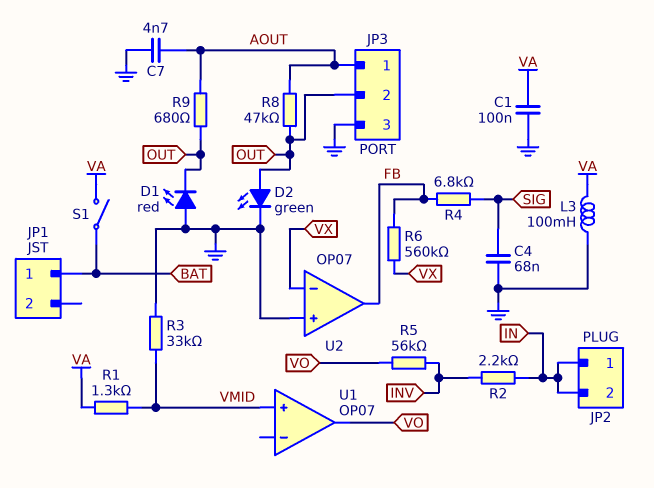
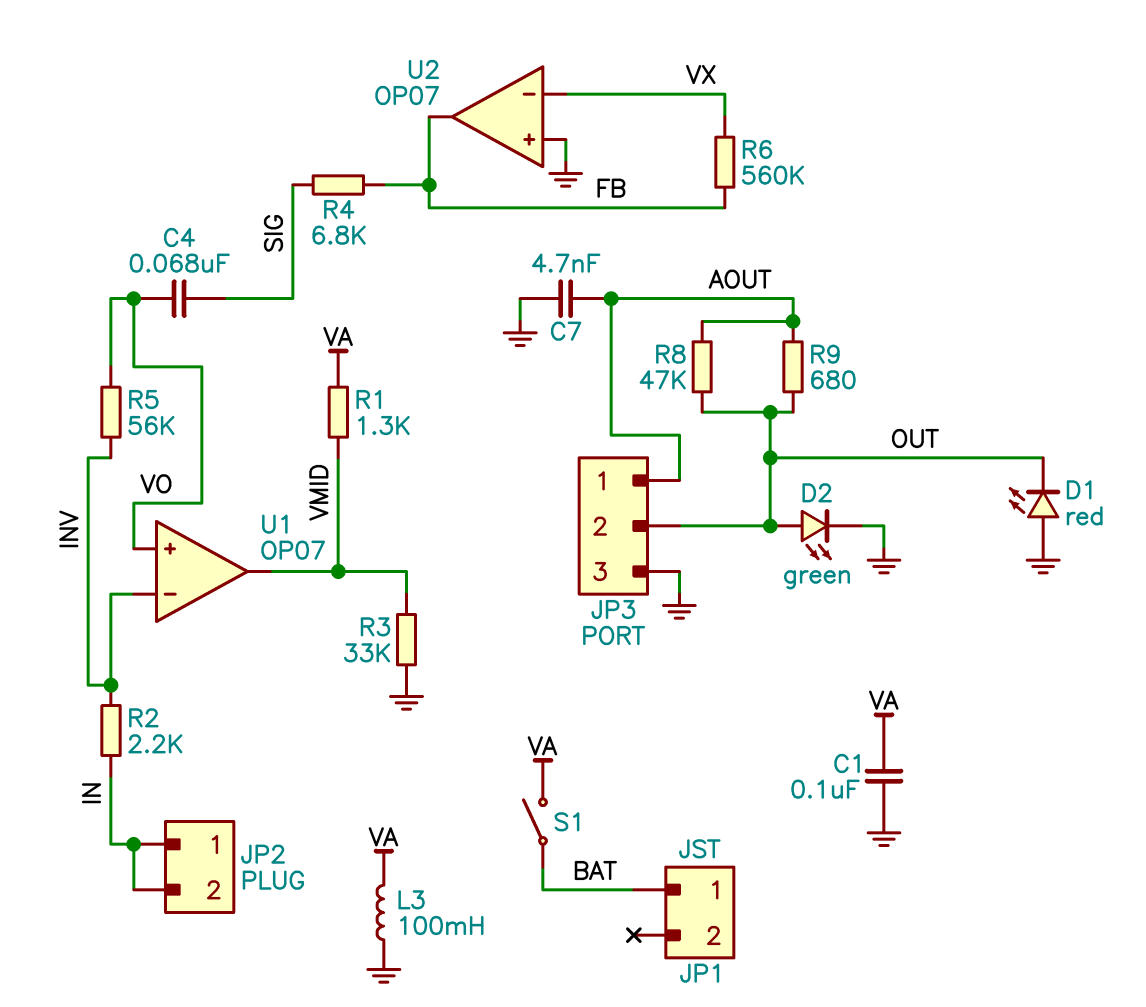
C4: 68nF (GND, SIG) -> 68nF (SIG, VO)
U1 pin in+: VMID -> VO
U1 pin in-: none -> INV
U1 pin out: VO -> VMID

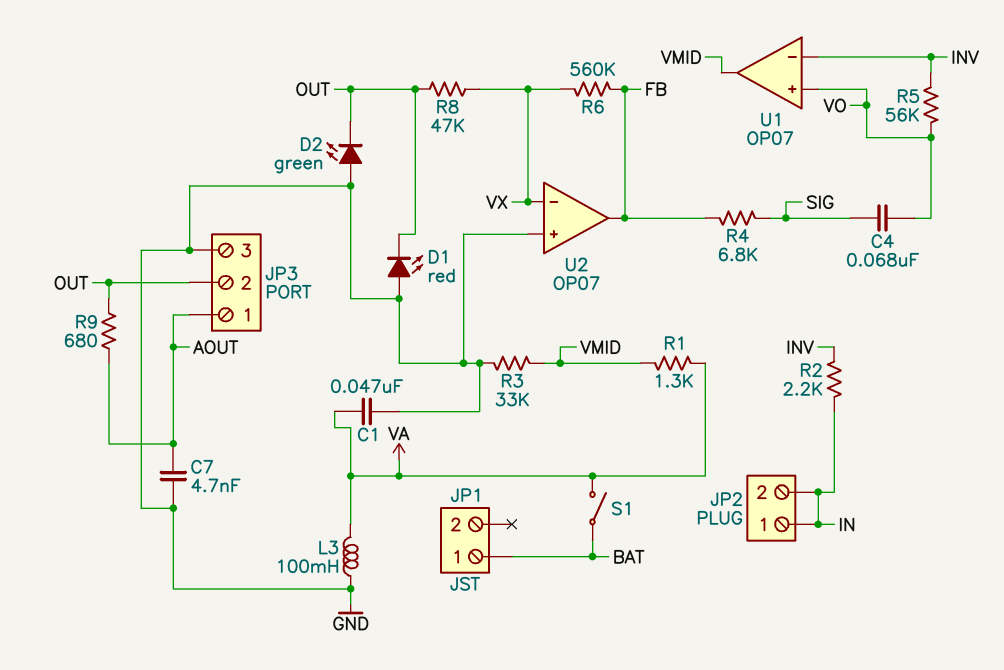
C1: 100nF (GND, VA) -> 47nF (GND, VA)
D2: LED green (A OUT, K GND) -> LED green (A GND, K OUT)
R8: 47k (AOUT, OUT) -> 47k (OUT, VX)

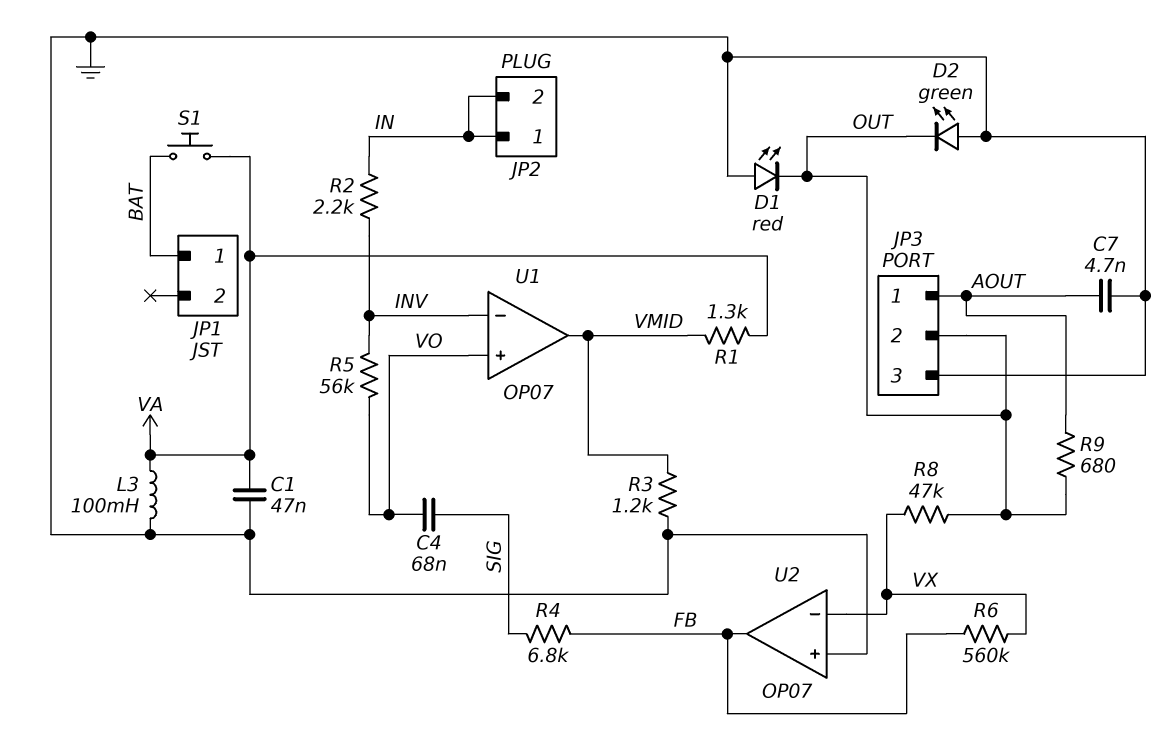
R3: 33k (GND, VMID) -> 1.2k (GND, VMID)
S1: switch (BAT, VA) -> button (BAT, VA)

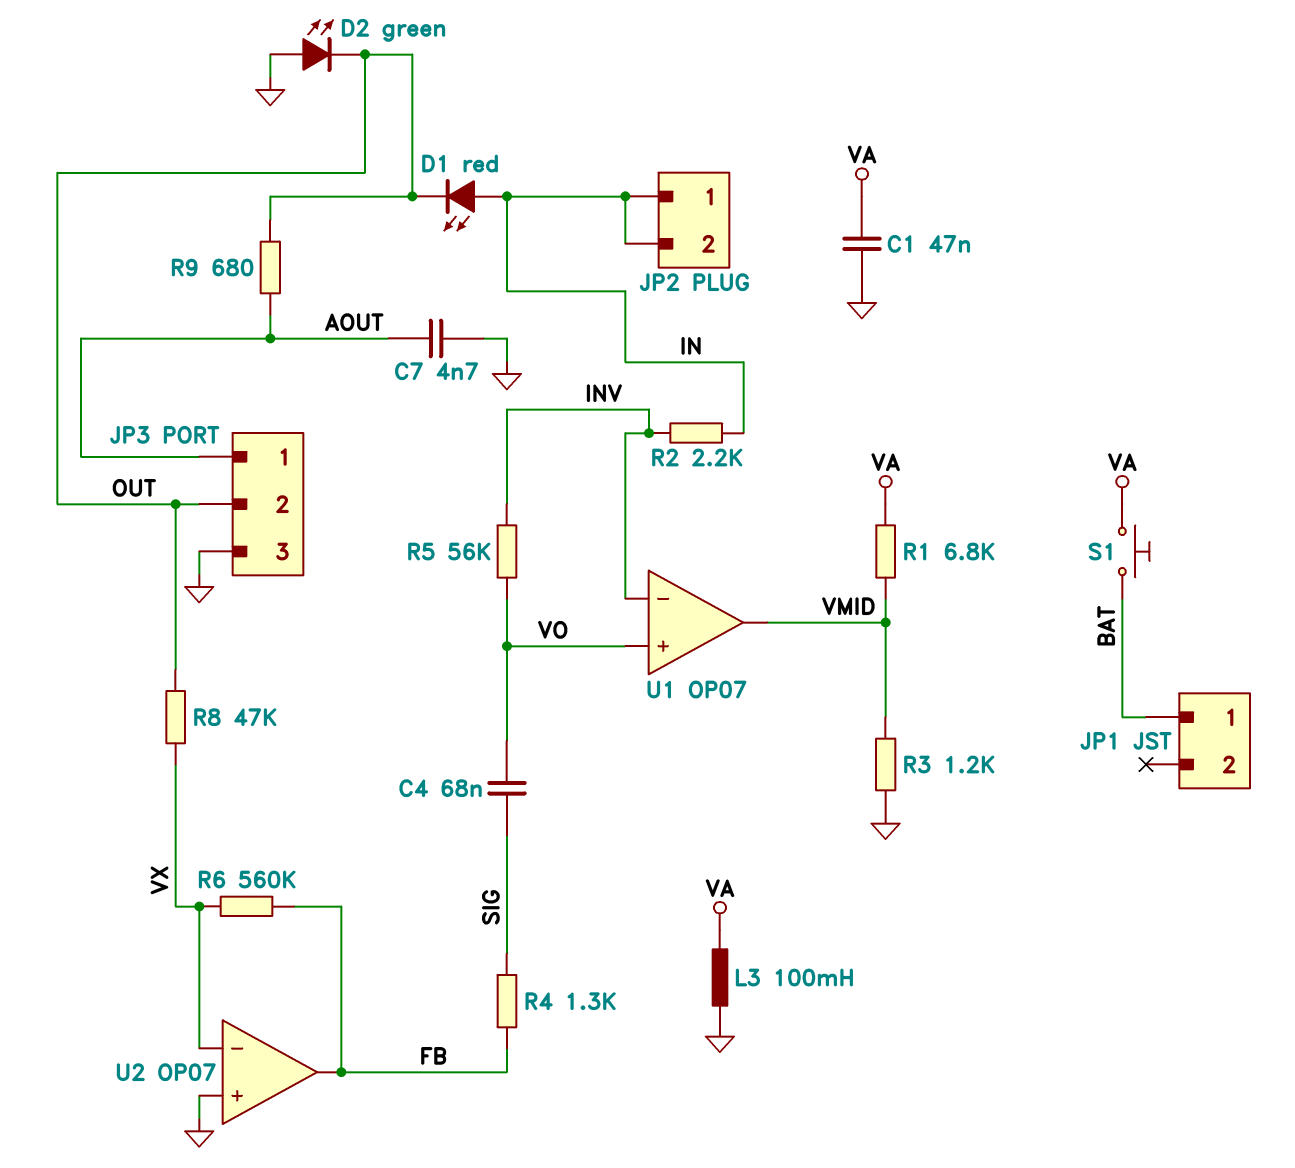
D1: LED red (A GND, K OUT) -> LED red (A IN, K OUT)
R1: 1.3k (VA, VMID) -> 6.8k (VA, VMID)
R4: 6.8k (FB, SIG) -> 1.3k (FB, SIG)

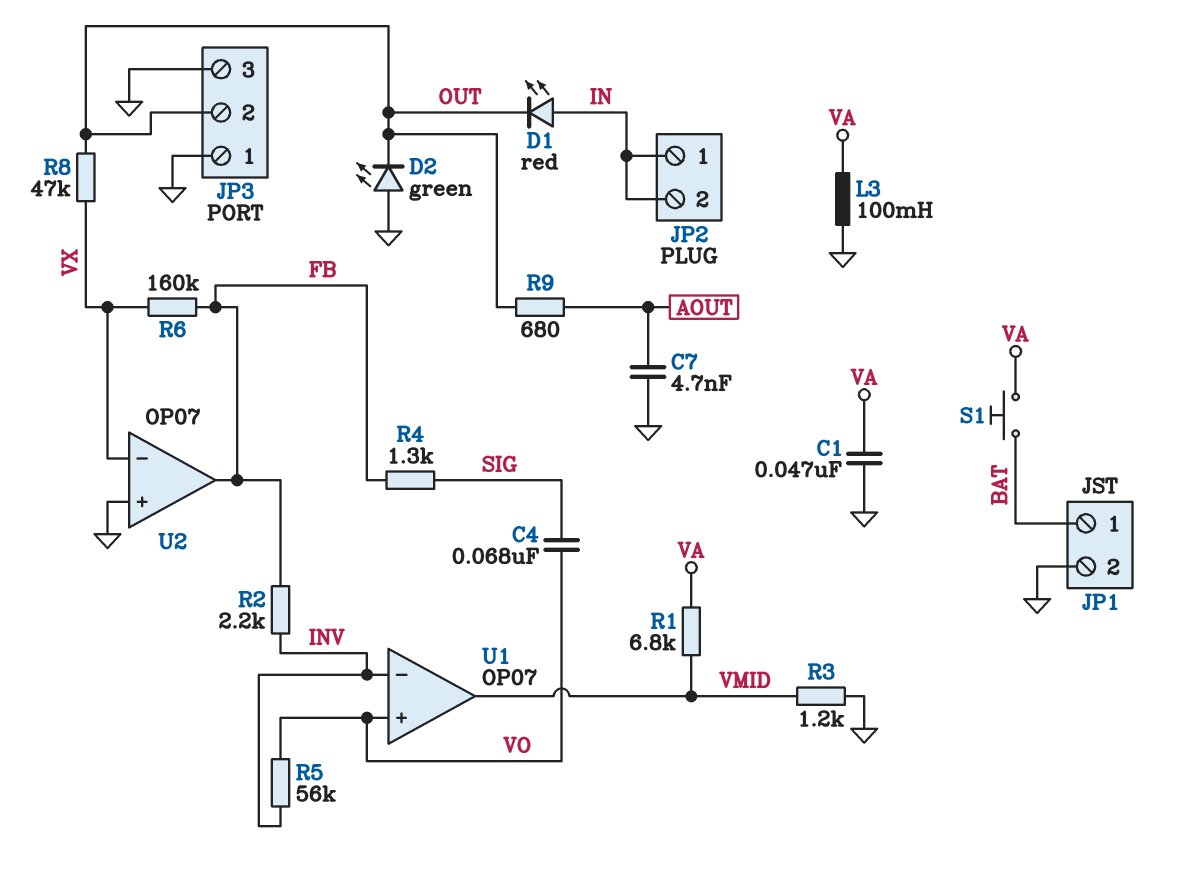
JP1 pin 2: none -> GND
JP3 pin 1: AOUT -> GND
R2: 2.2k (IN, INV) -> 2.2k (FB, INV)
R6: 560k (FB, VX) -> 160k (FB, VX)

